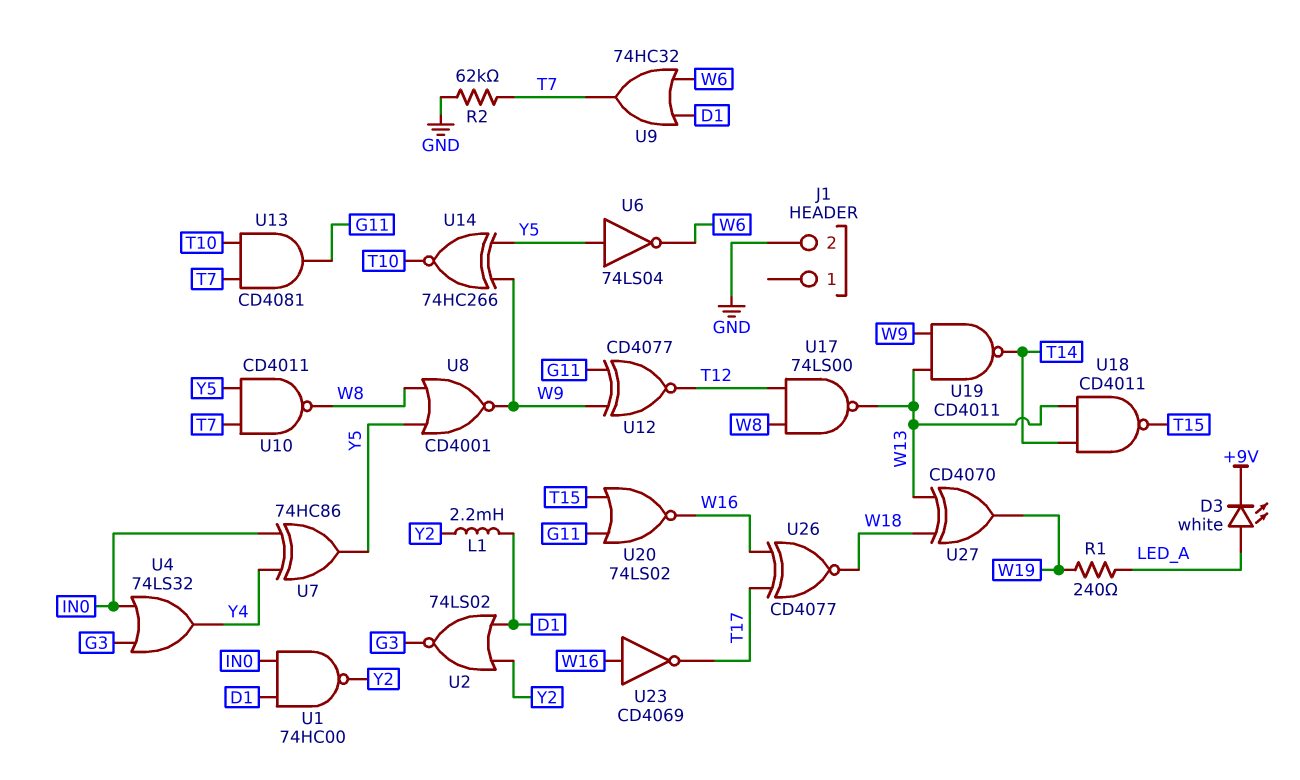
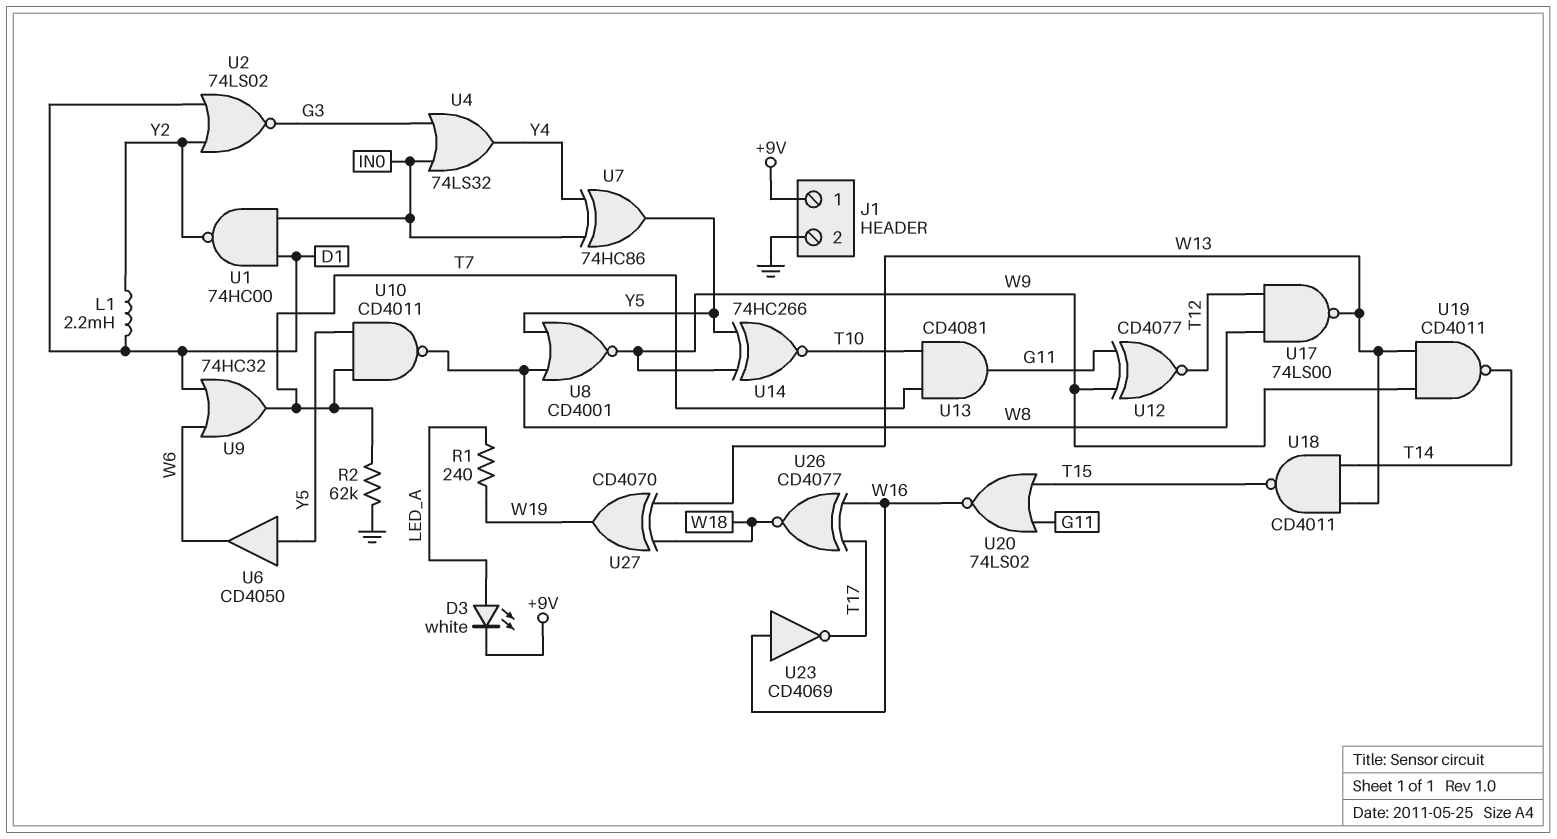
J1 pin 1: none -> +9V
U6: NOT 74LS04 (in Y5, out W6) -> buffer CD4050 (in Y5, out W6)

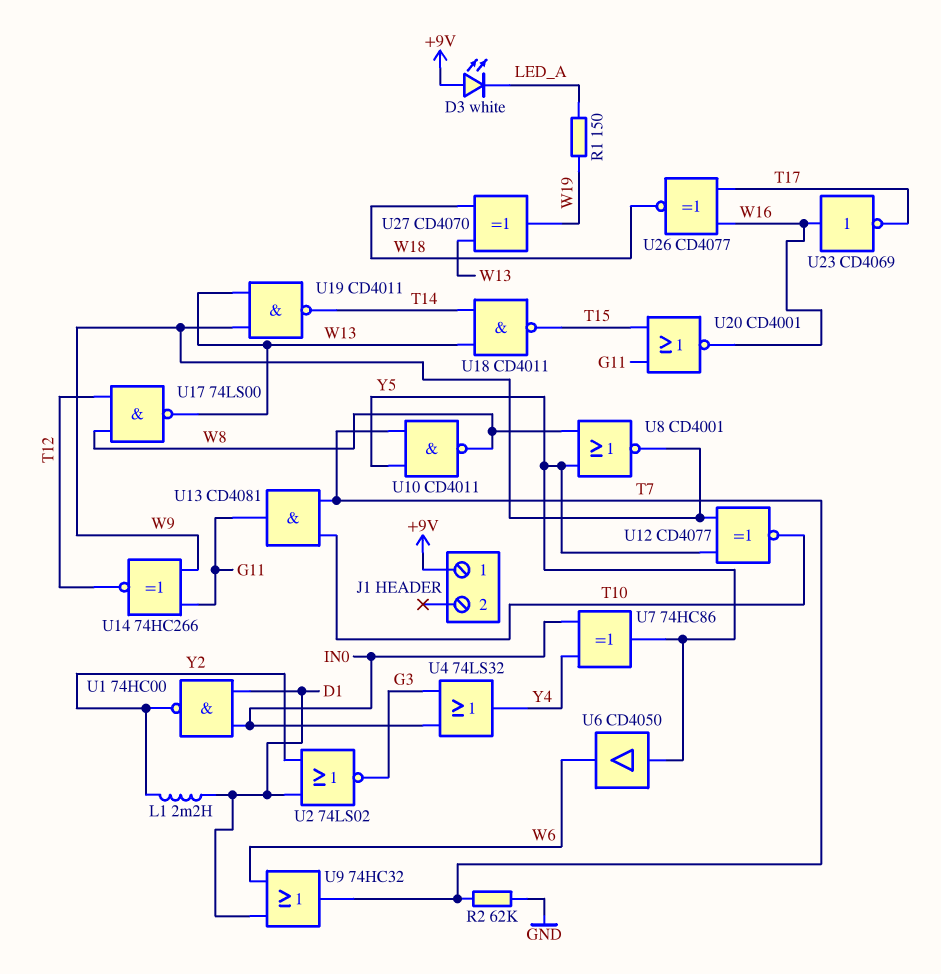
D3: LED white (A LED_A, K +9V) -> LED white (A +9V, K LED_A)
J1 pin 2: GND -> none
R1: 240 (LED_A, W19) -> 150 (LED_A, W19)
U12: XNOR CD4077 (in G11, in W9, out T12) -> XNOR CD4077 (in W9, in Y5, out T10)
U14: XNOR 74HC266 (in W9, in Y5, out T10) -> XNOR 74HC266 (in G11, in W9, out T12)
U20: NOR 74LS02 (in G11, in T15, out W16) -> NOR CD4001 (in G11, in T15, out W16)

